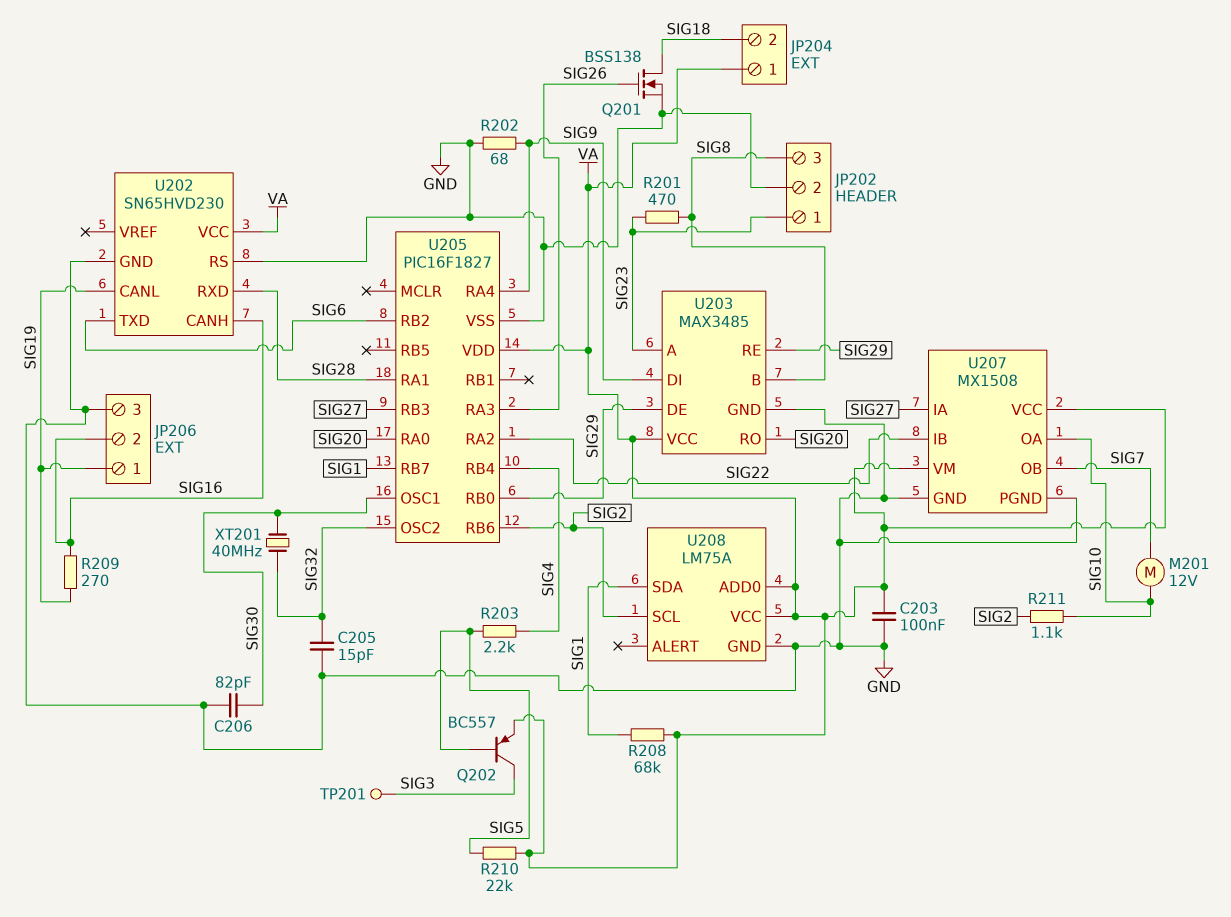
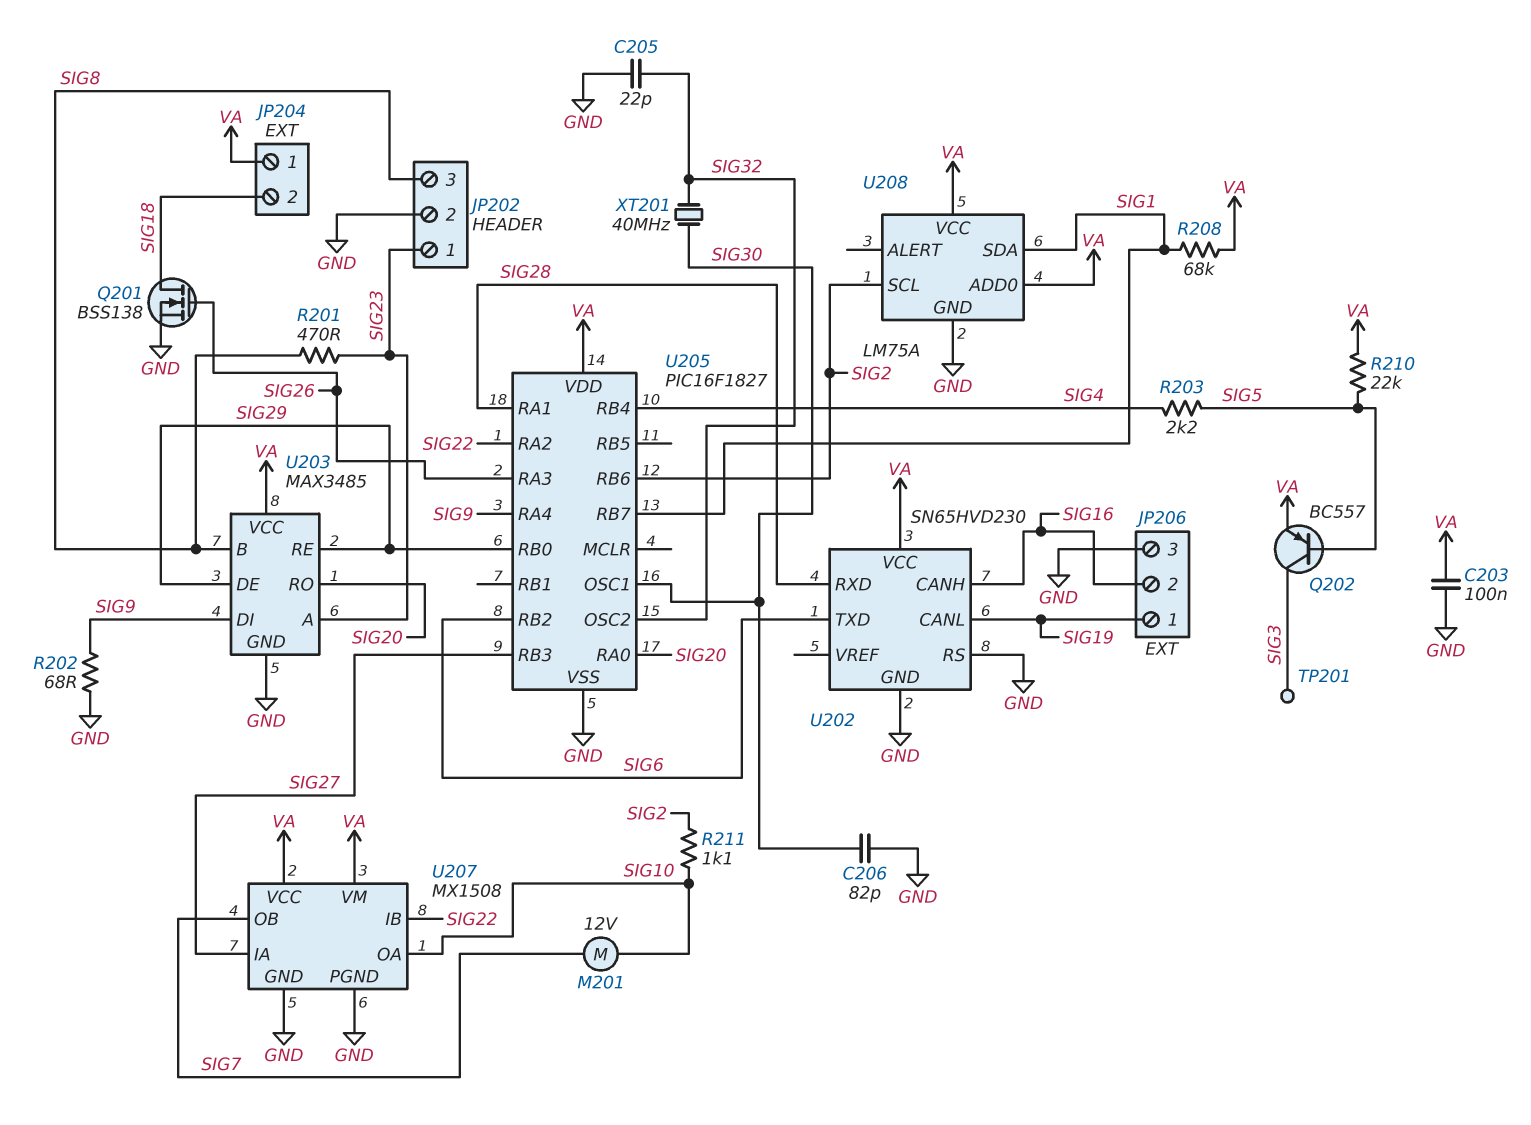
C205: 15pF (GND, SIG32) -> 22pF (GND, SIG32)
R209: 270 (SIG16, SIG19) -> none

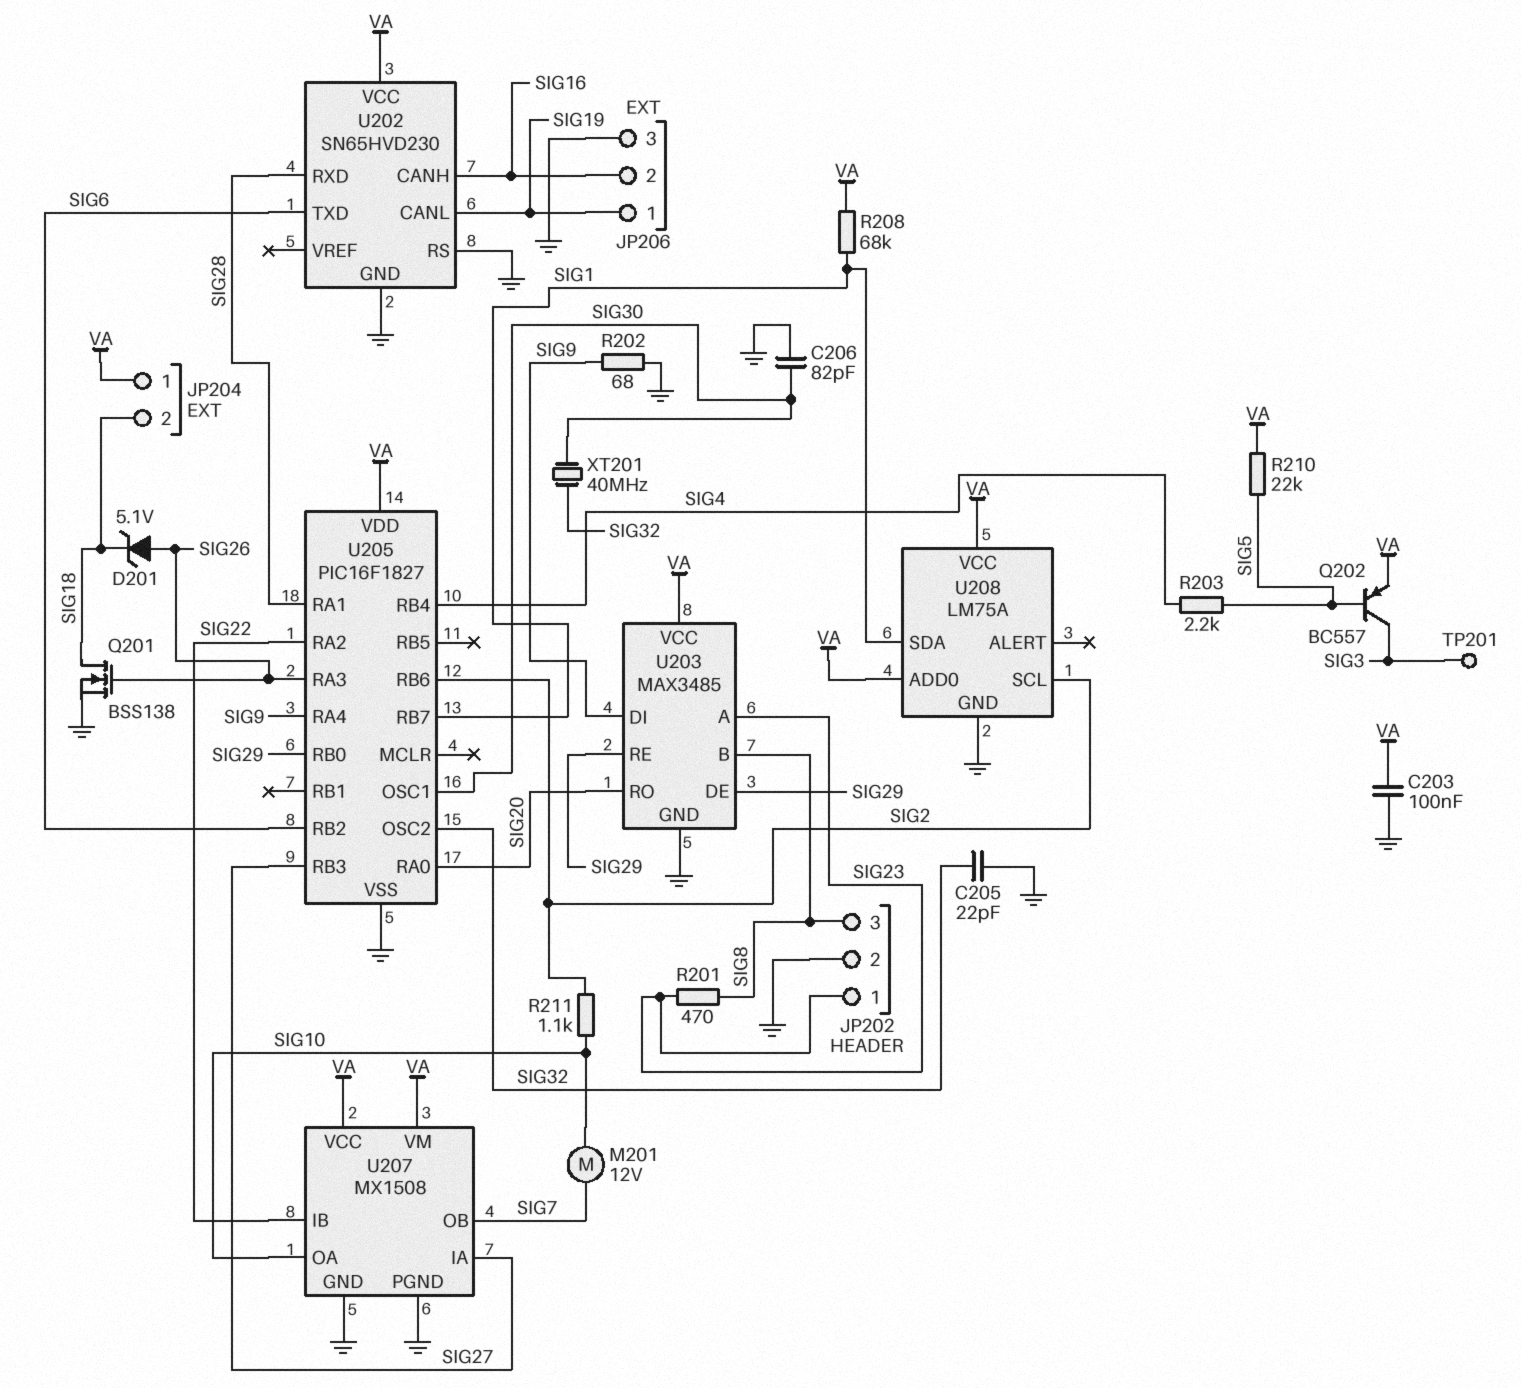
D201: none -> zener 5.1V (A SIG26, K SIG18)

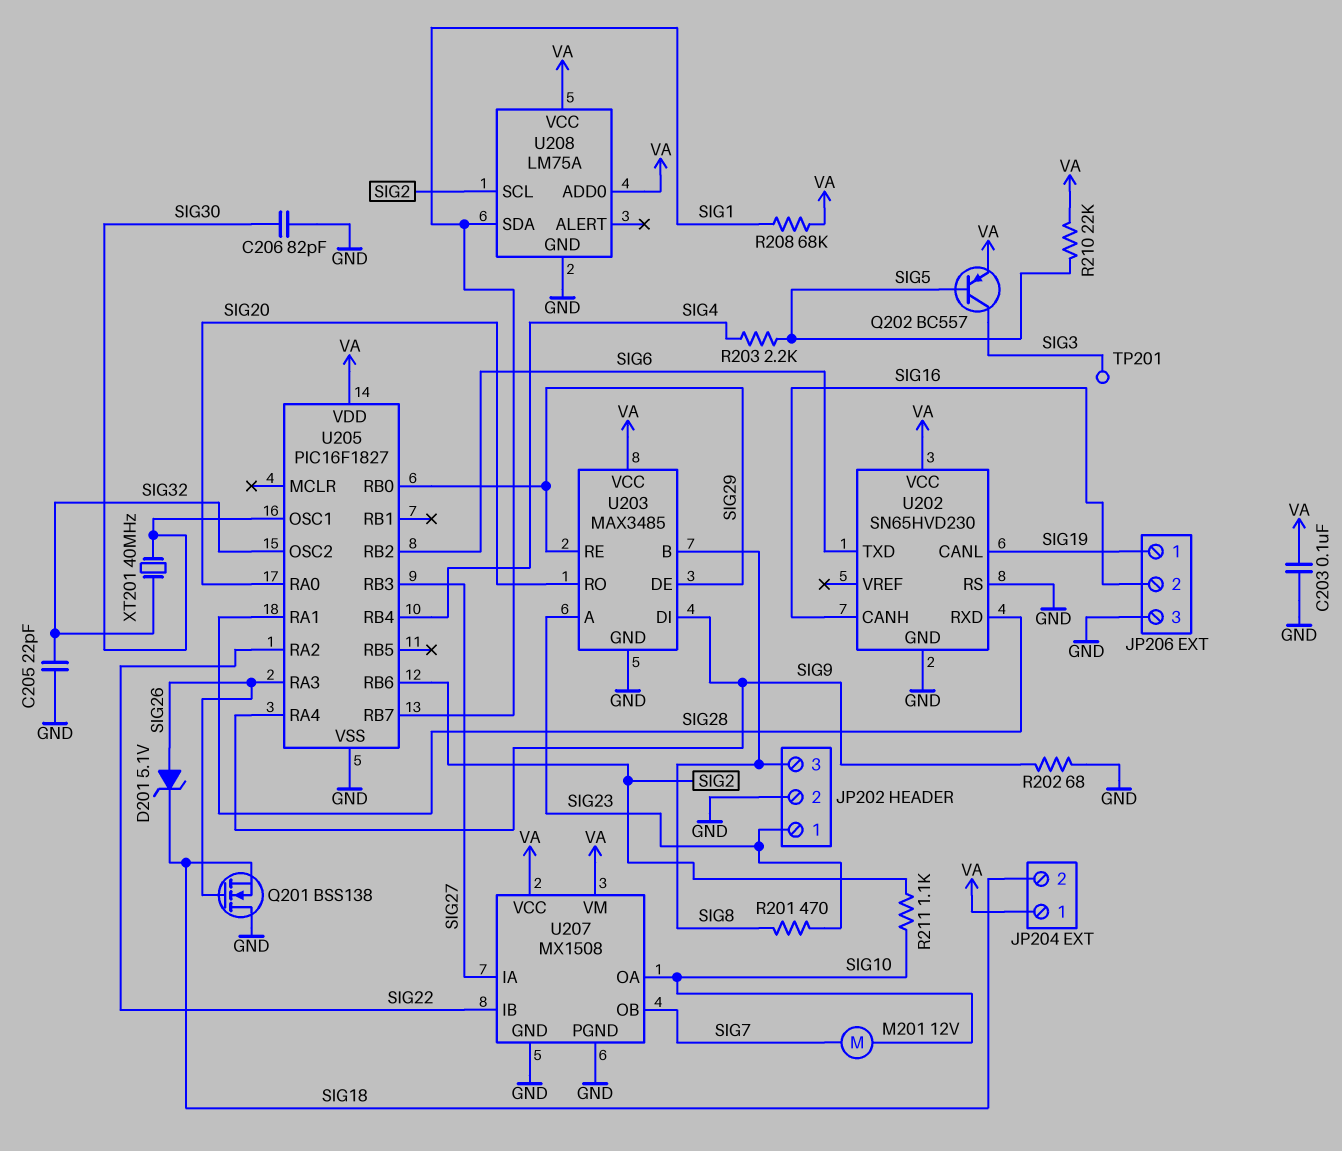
Q201: NMOS BSS138 (G SIG26, D SIG18, S GND) -> NMOS BSS138 (G SIG26, D GND, S SIG18)

